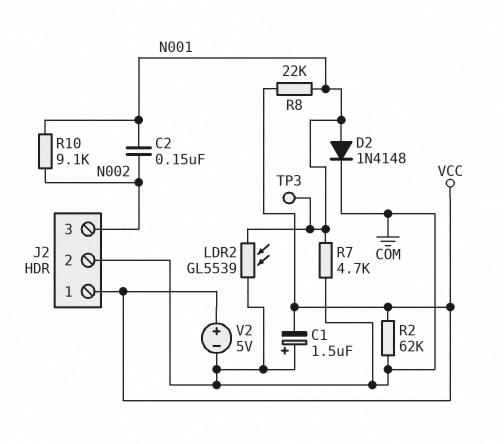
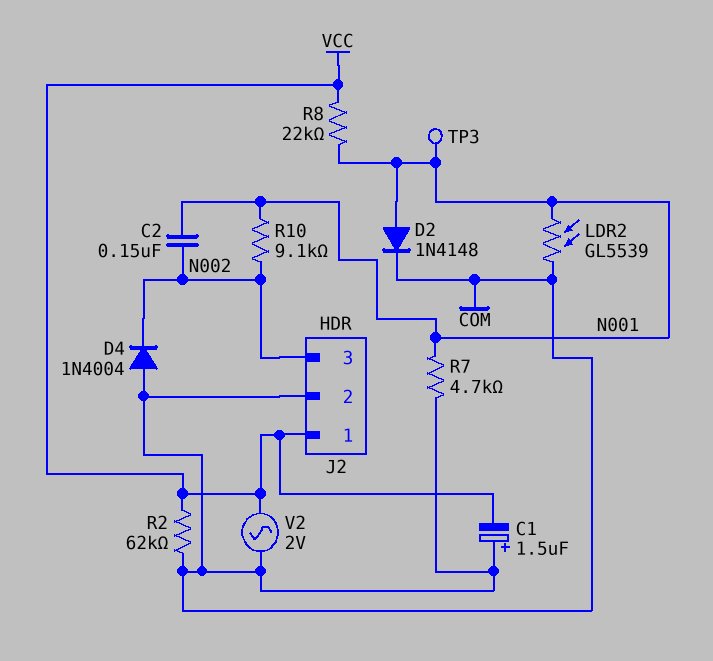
D4: none -> diode 1N4004 (A COM, K N002)
V2: 5V (plus VCC, minus COM) -> AC 2V (COM, VCC)

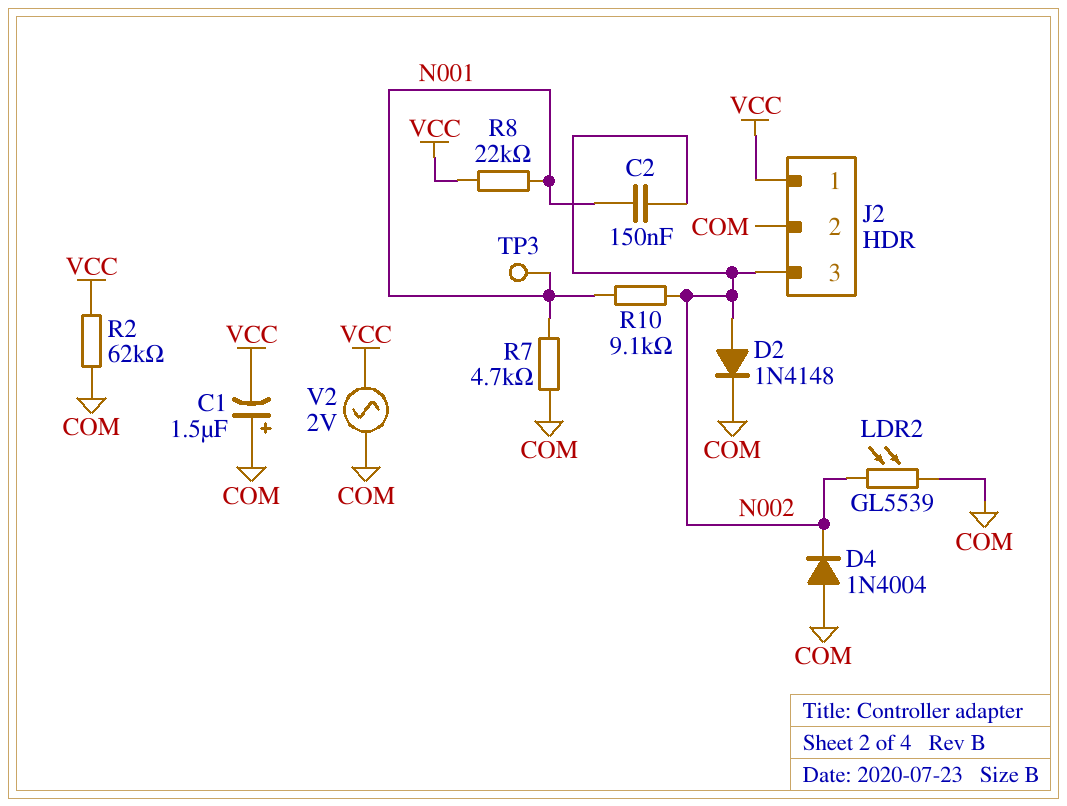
D2: diode 1N4148 (A N001, K COM) -> diode 1N4148 (A N002, K COM)
LDR2: GL5539 (COM, N001) -> GL5539 (COM, N002)

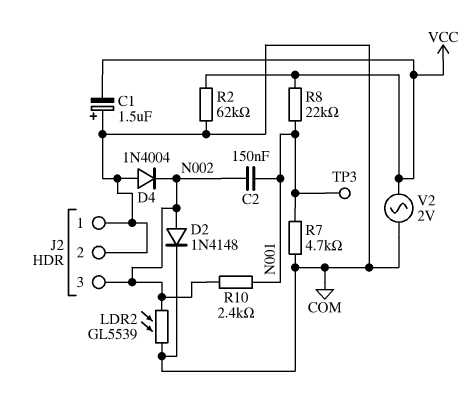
J2 pin 1: VCC -> COM
R10: 9.1k (N001, N002) -> 2.4k (N001, N002)

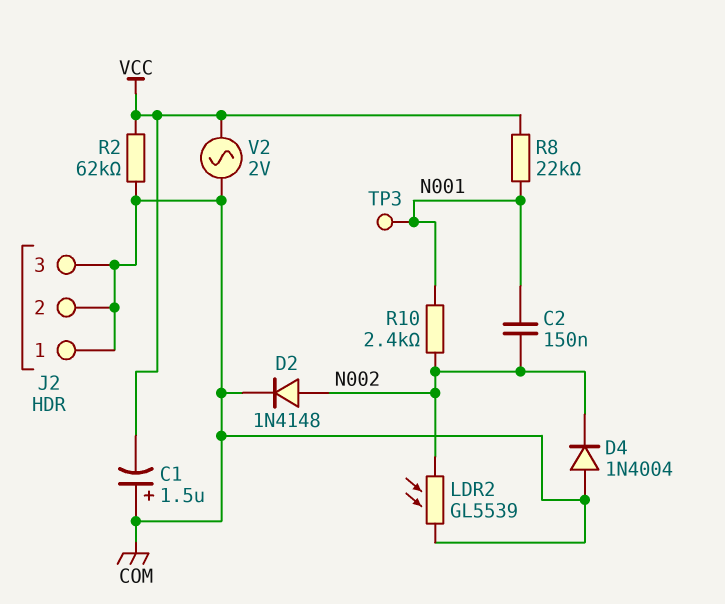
J2 pin 3: N002 -> COM
R7: 4.7k (COM, N001) -> none

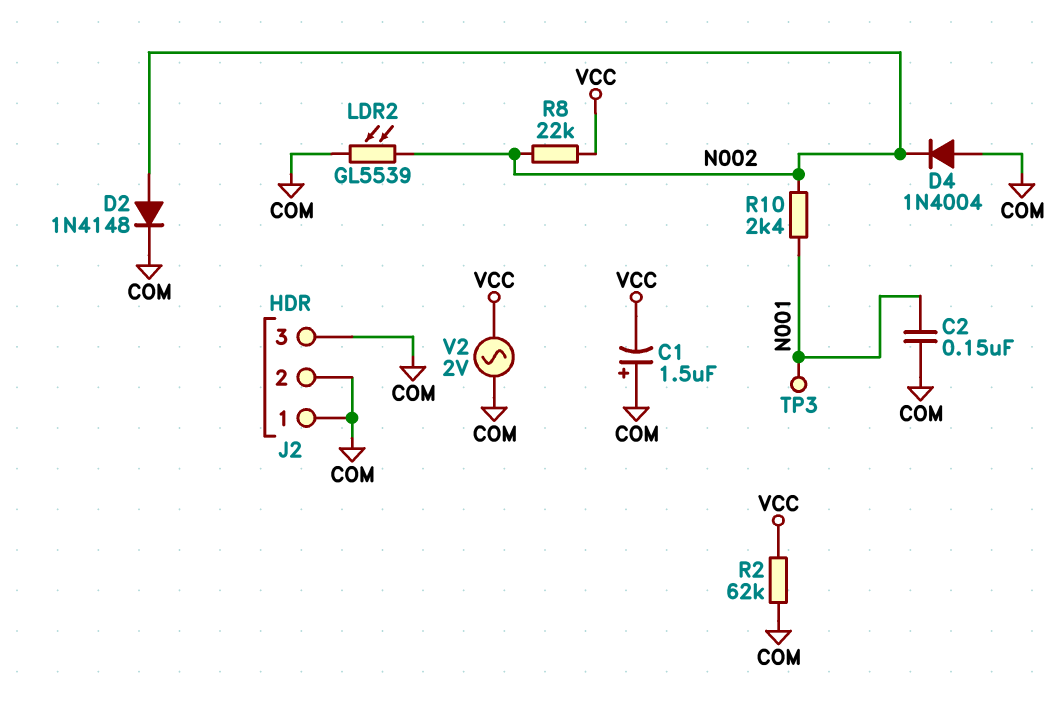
C2: 150nF (N001, N002) -> 150nF (COM, N001)
R8: 22k (N001, VCC) -> 22k (N002, VCC)

